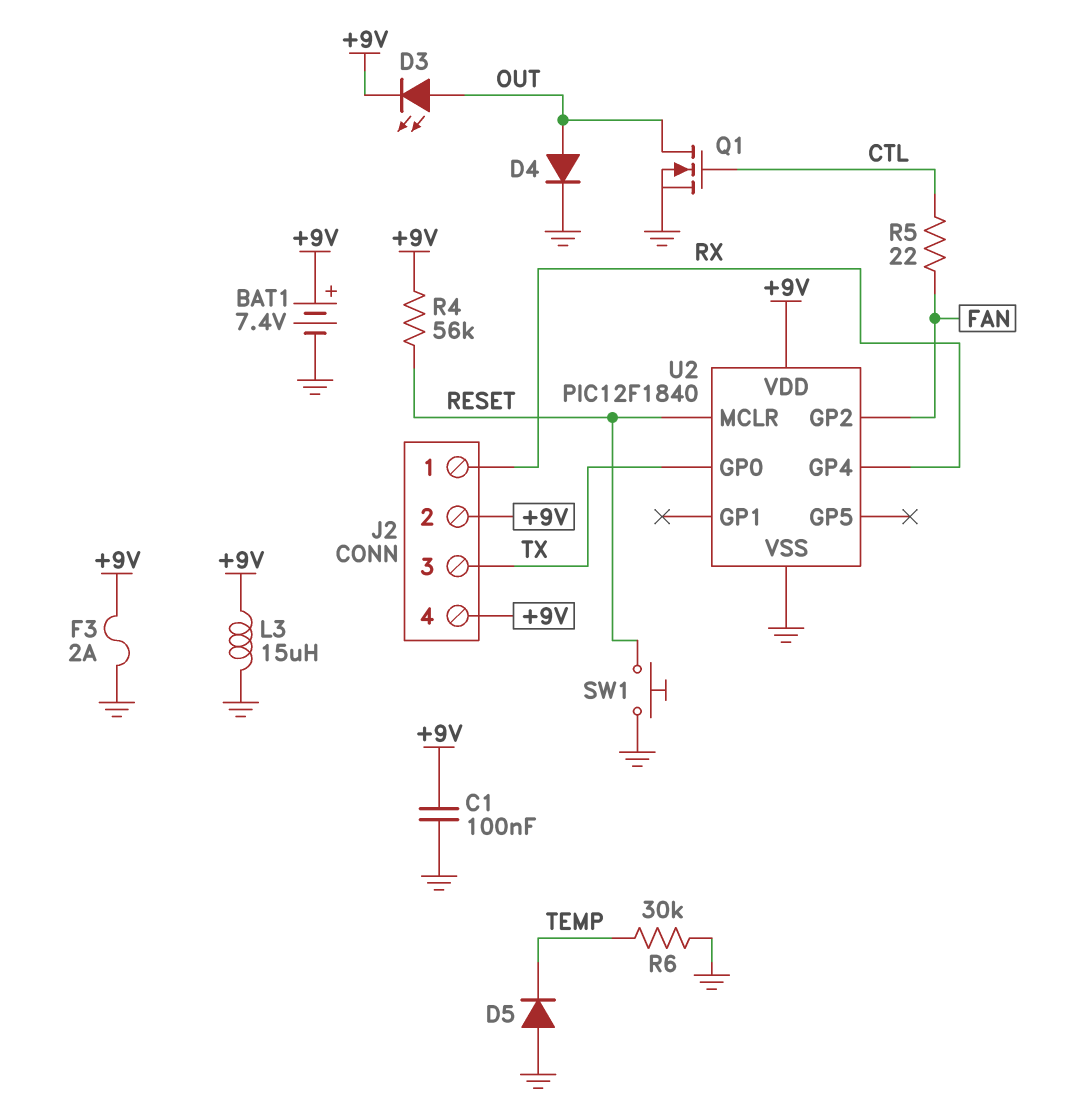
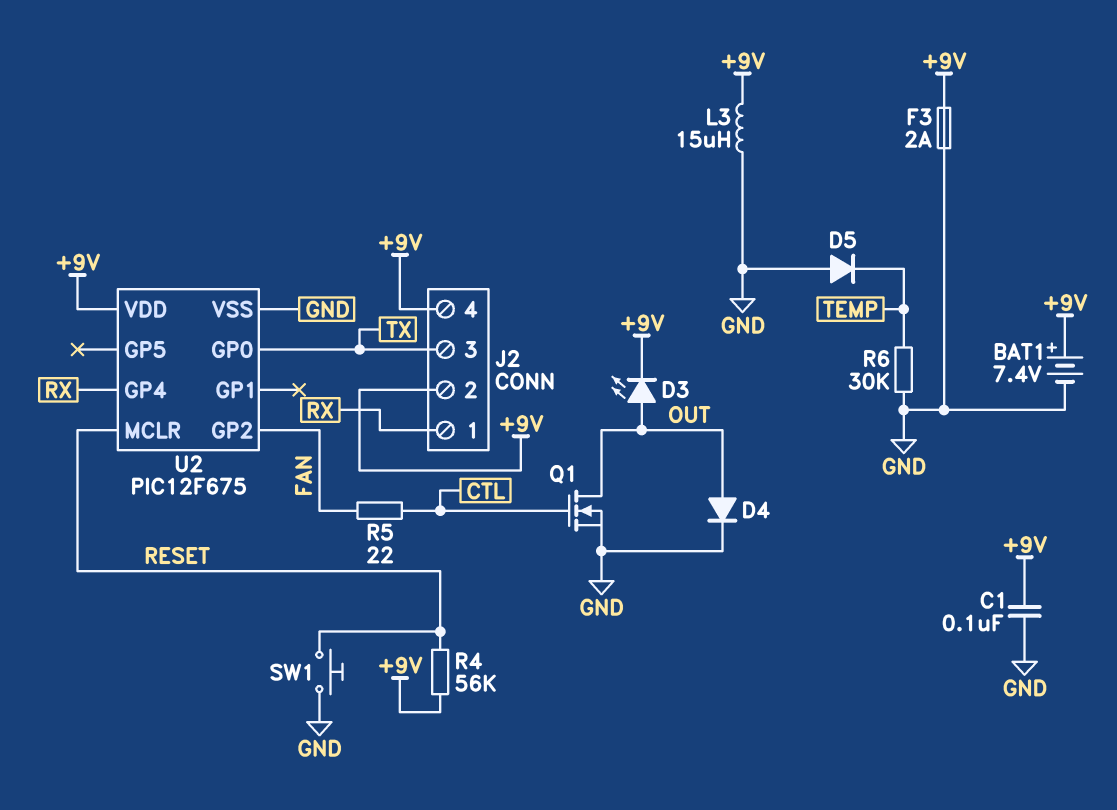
U2: PIC12F1840 -> PIC12F675

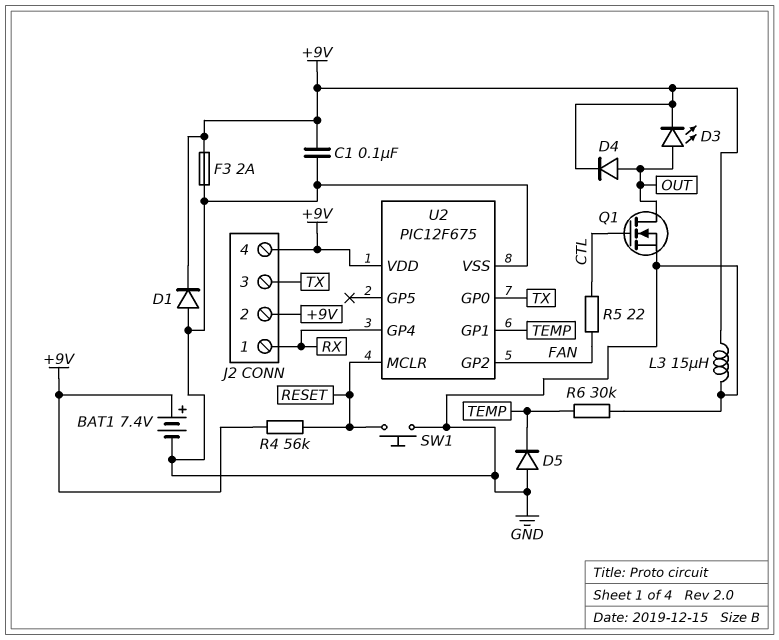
D1: none -> diode (A GND, K +9V)
D4: diode (A OUT, K GND) -> diode (A OUT, K +9V)
U2 pin GP1: none -> TEMP

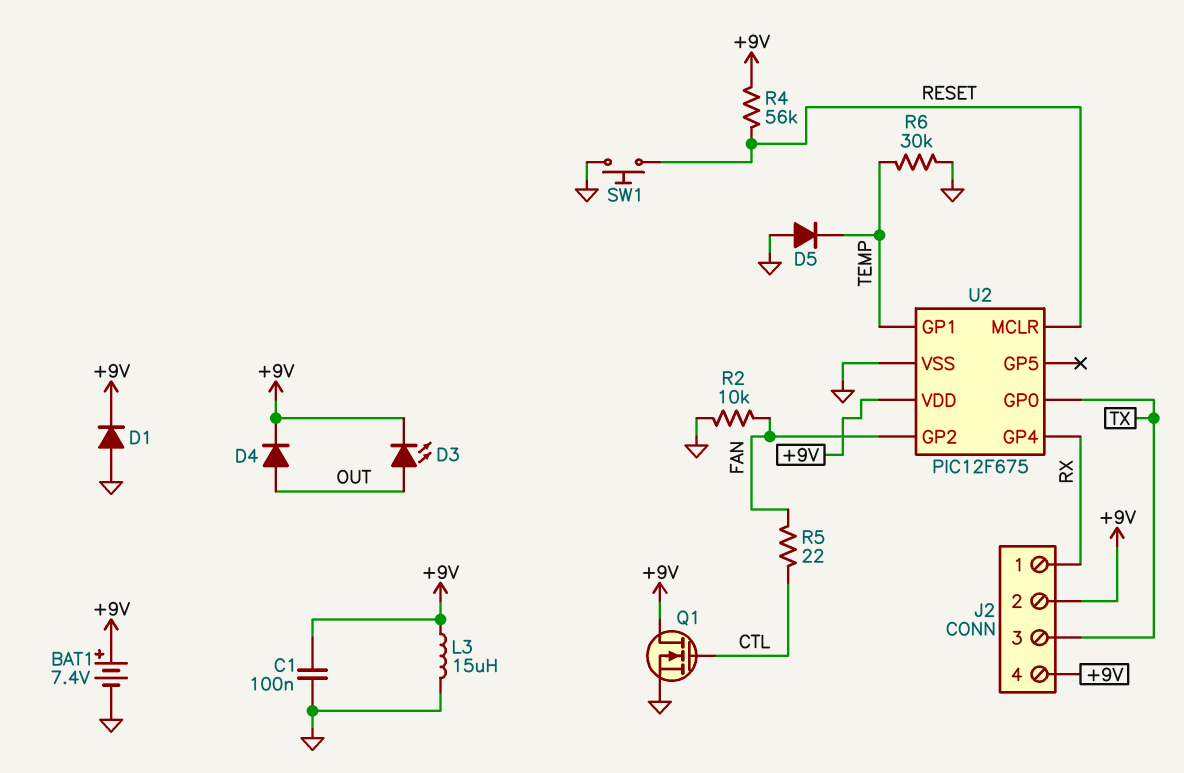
F3: 2A (+9V, GND) -> none
Q1: NMOS (G CTL, D OUT, S GND) -> NMOS (G CTL, D +9V, S GND)
R2: none -> 10k (FAN, GND)

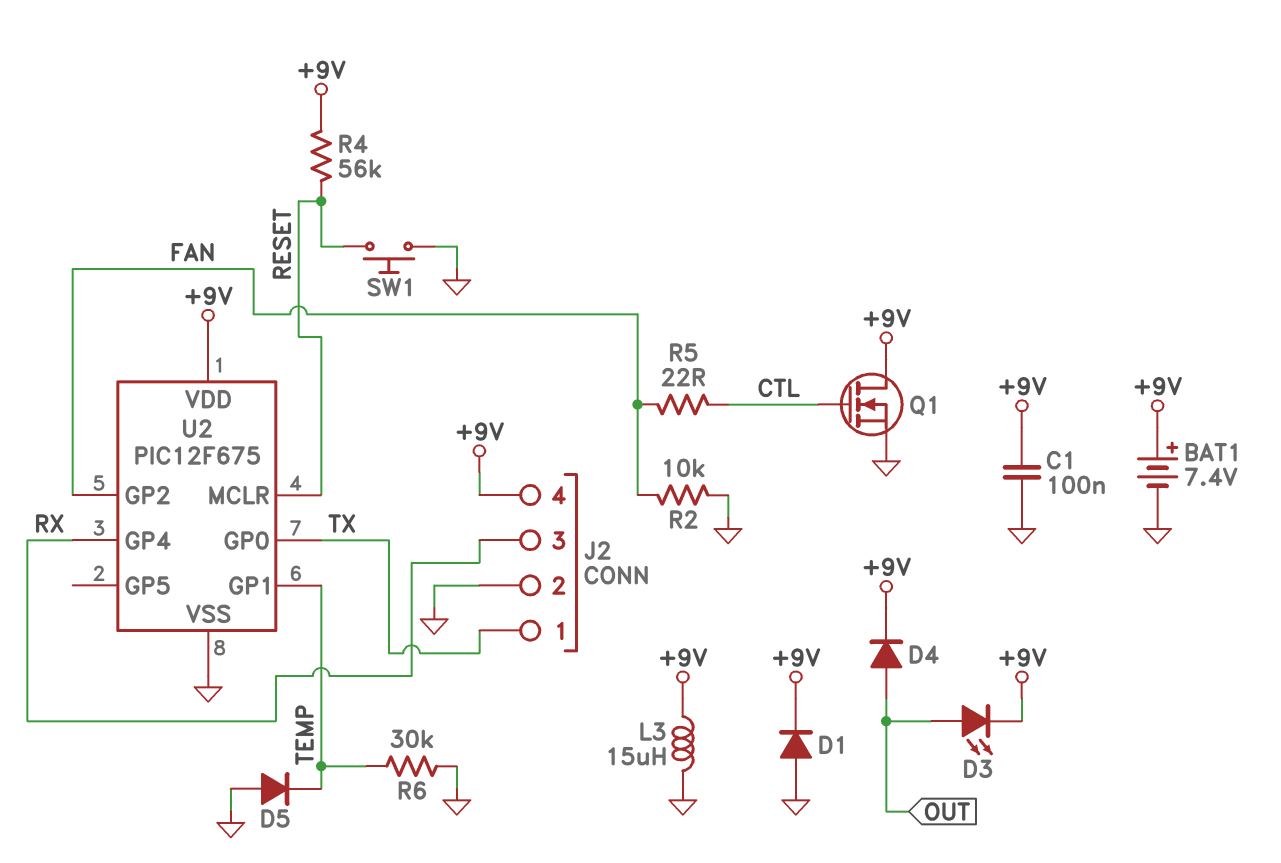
J2 pin 1: RX -> TX
J2 pin 2: +9V -> GND
J2 pin 3: TX -> RX

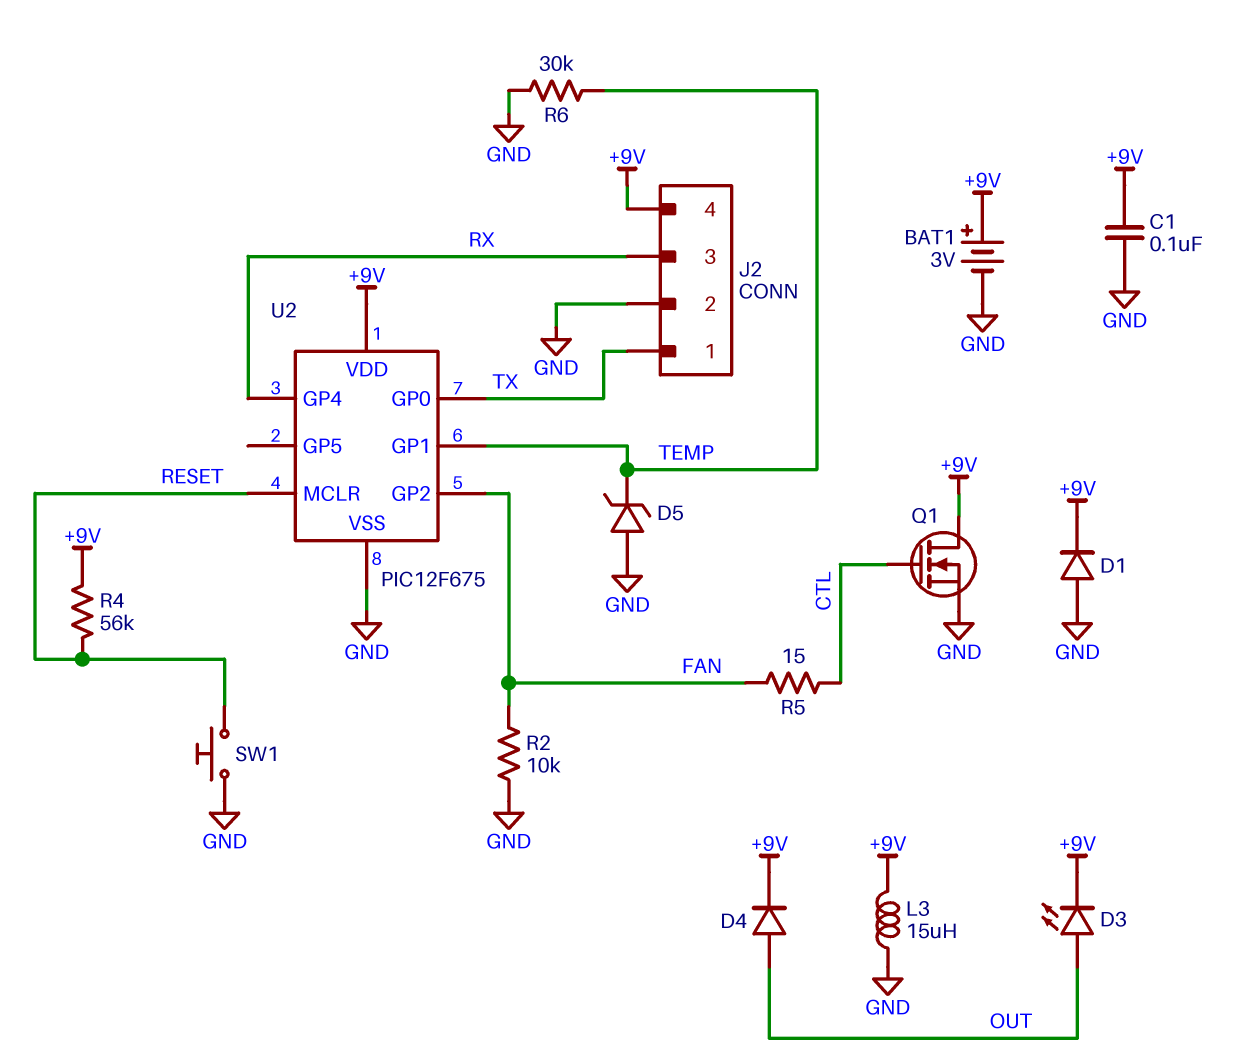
BAT1: 7.4V (plus +9V, minus GND) -> 3V (plus +9V, minus GND)
D5: diode (A GND, K TEMP) -> zener (A GND, K TEMP)
R5: 22 (CTL, FAN) -> 15 (CTL, FAN)

